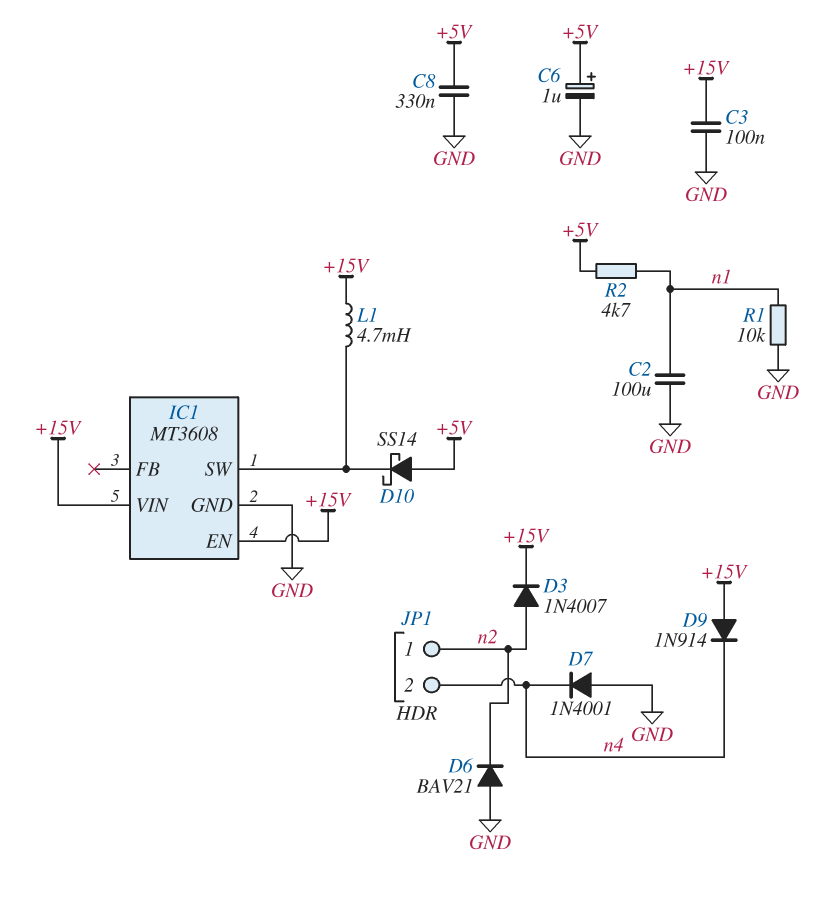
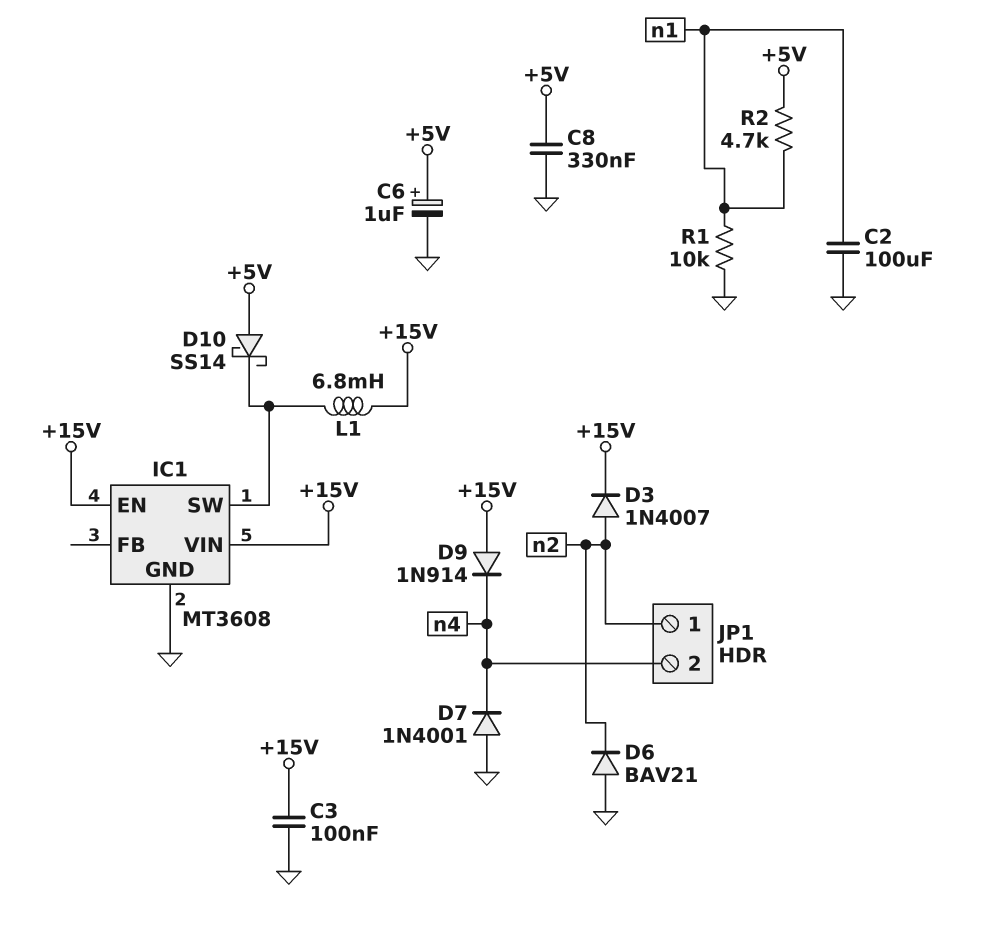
L1: 4.7mH (+15V, IC1/SW) -> 6.8mH (+15V, IC1/SW)

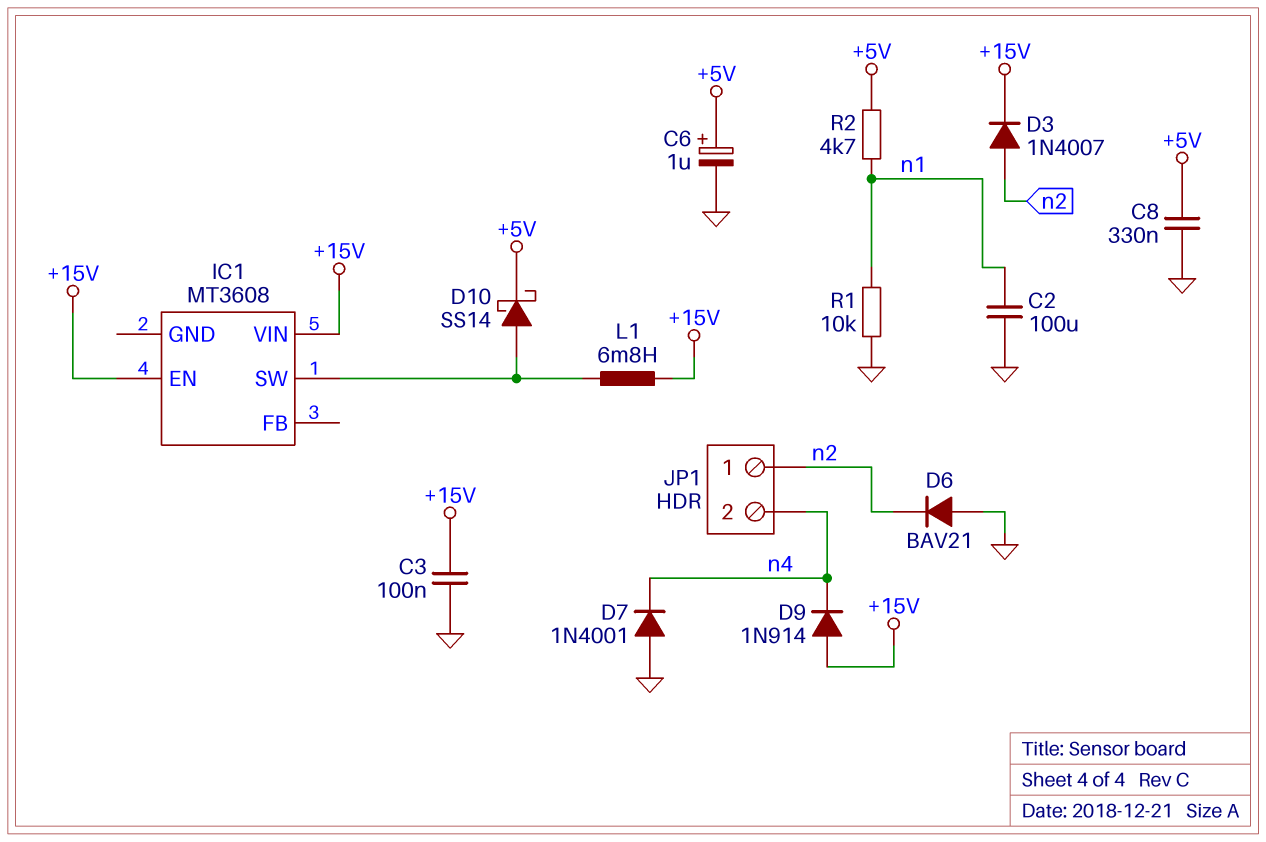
D10: schottky SS14 (A +5V, K IC1/SW) -> schottky SS14 (A IC1/SW, K +5V)
IC1 pin GND: GND -> none

